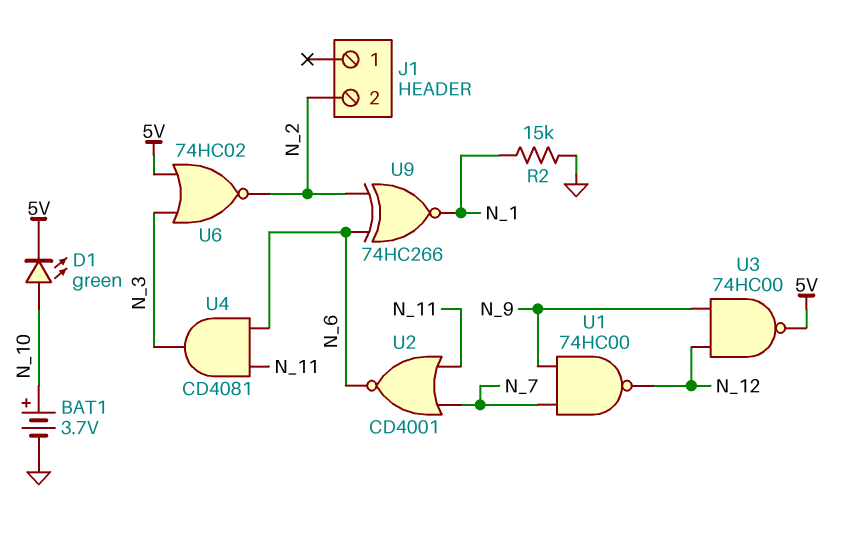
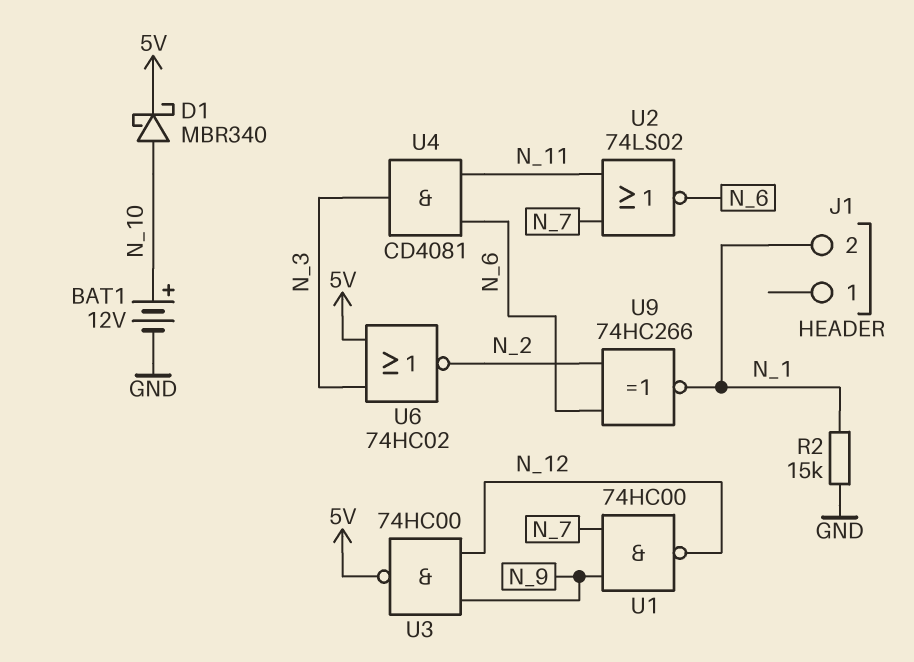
BAT1: 3.7V (plus N_10, minus GND) -> 12V (plus N_10, minus GND)
D1: LED green (A N_10, K 5V) -> schottky MBR340 (A N_10, K 5V)
J1 pin 2: N_2 -> N_1
U2: NOR CD4001 (in N_7, in N_11, out N_6) -> NOR 74LS02 (in N_7, in N_11, out N_6)

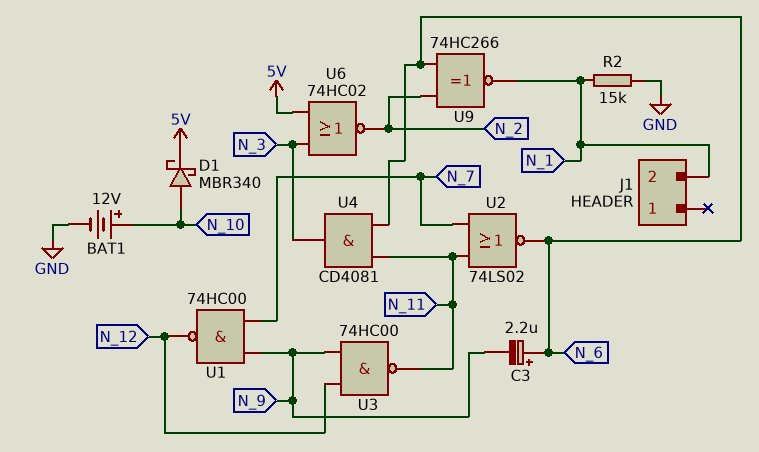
C3: none -> 2.2uF (plus N_6, minus N_9)
U3: NAND 74HC00 (in N_9, in N_12, out 5V) -> NAND 74HC00 (in N_9, in N_12, out N_11)

